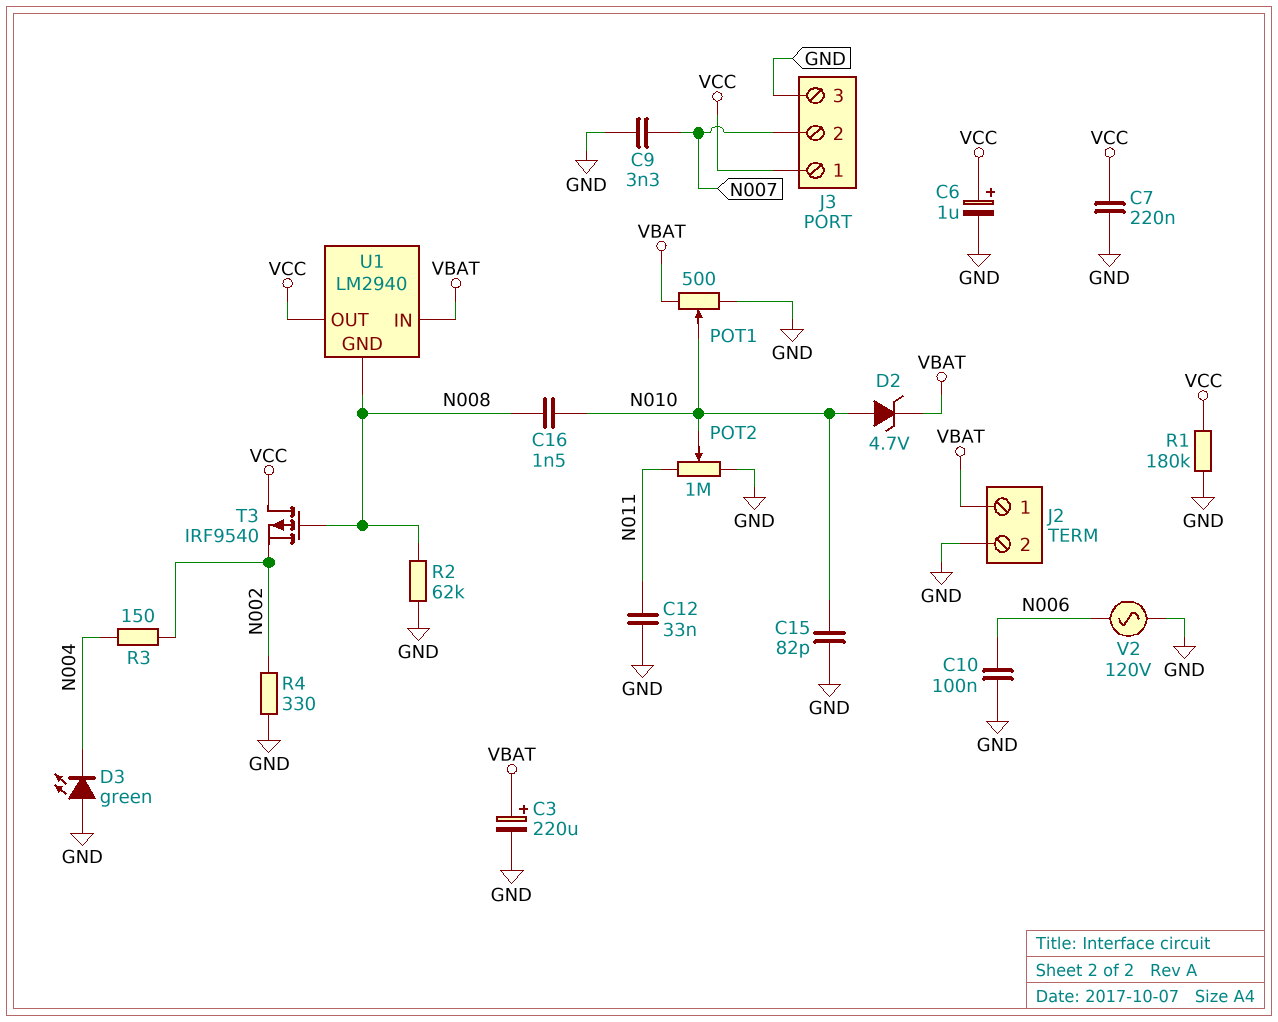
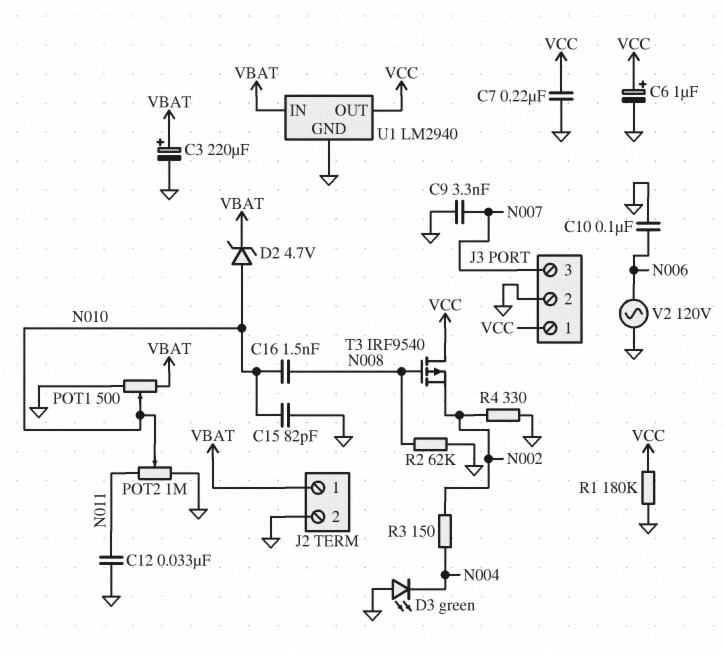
J3 pin 2: N007 -> GND
J3 pin 3: GND -> N007
U1 pin GND: N008 -> GND

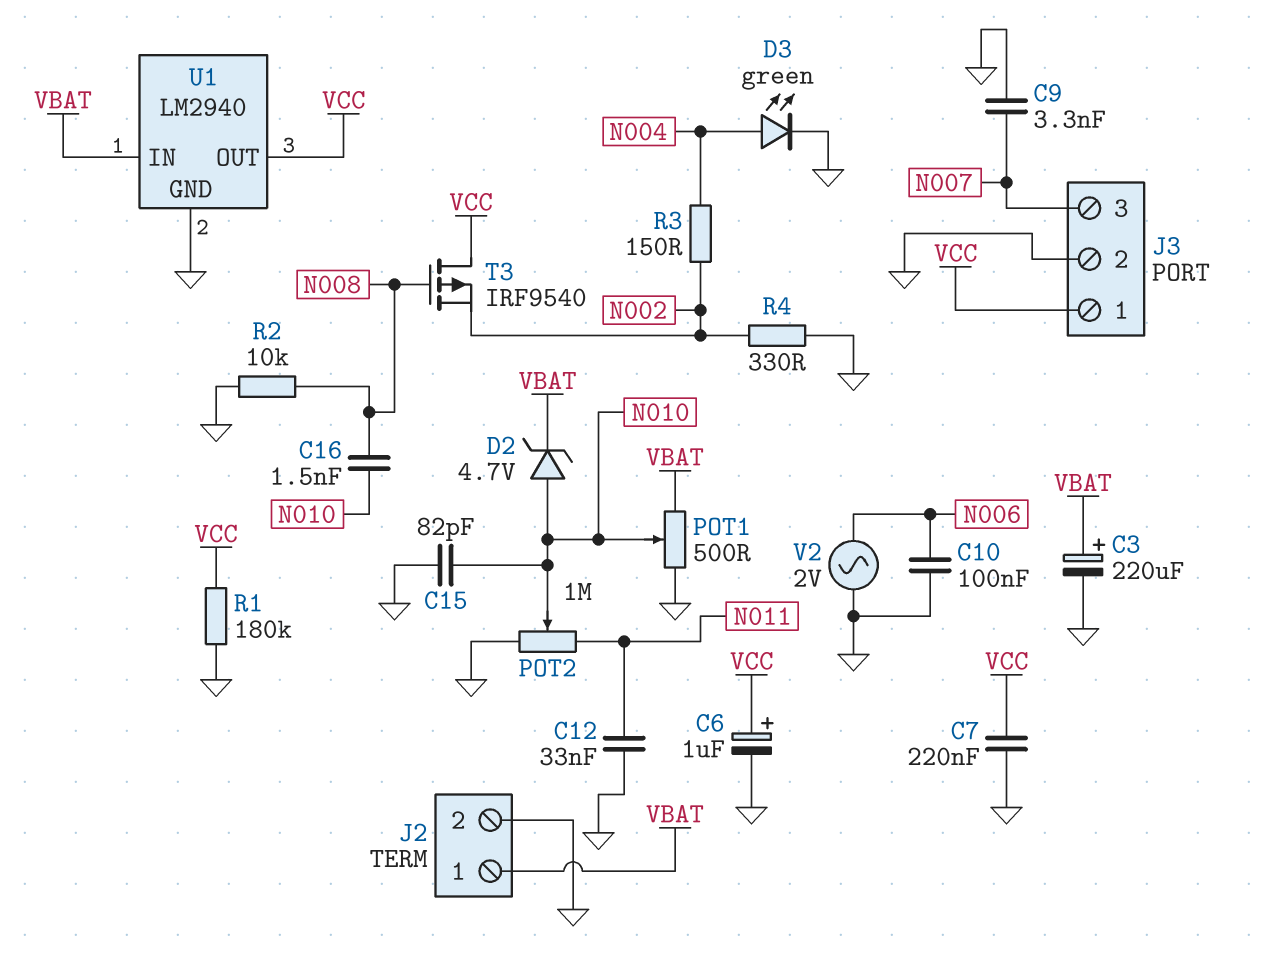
D3: LED green (A GND, K N004) -> LED green (A N004, K GND)
R2: 62k (GND, N008) -> 10k (GND, N008)
V2: AC 120V (GND, N006) -> AC 2V (GND, N006)

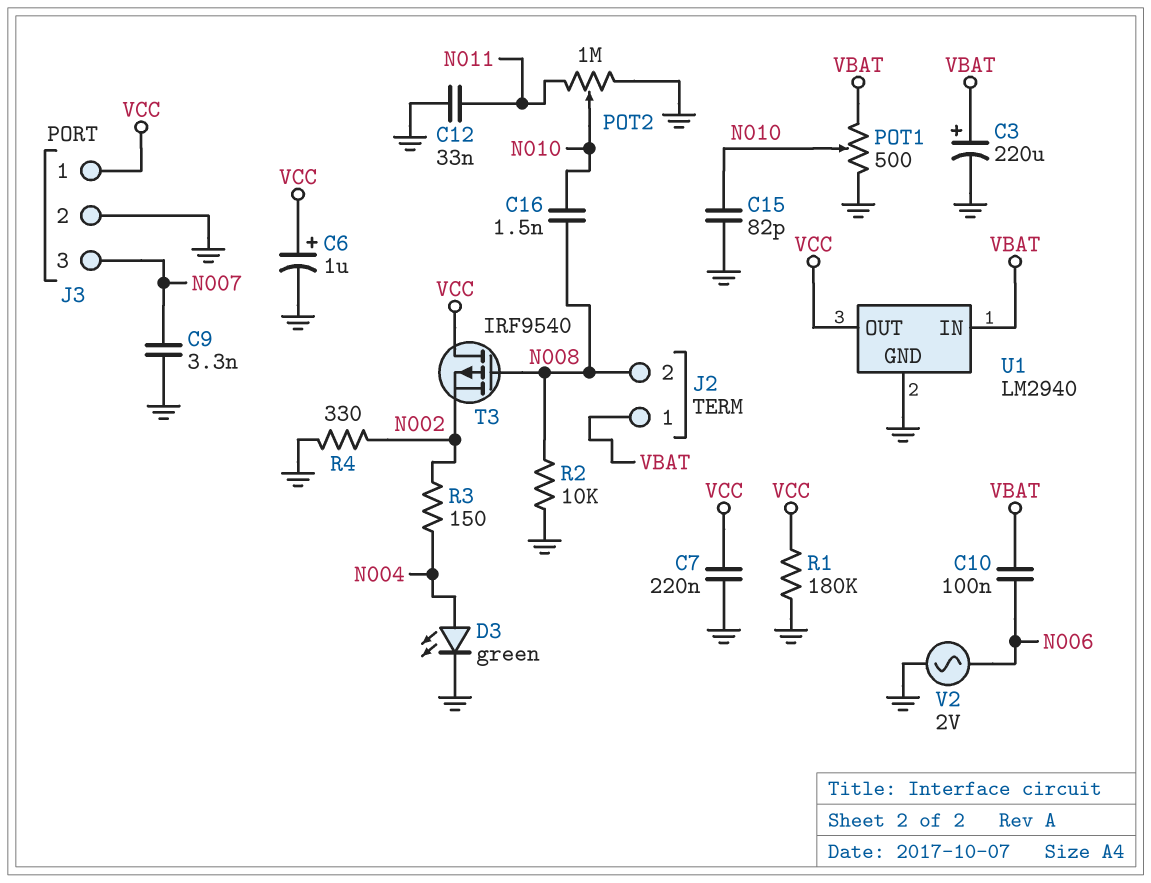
C10: 100nF (GND, N006) -> 100nF (N006, VBAT)
D2: zener 4.7V (A N010, K VBAT) -> none
J2 pin 2: GND -> N008

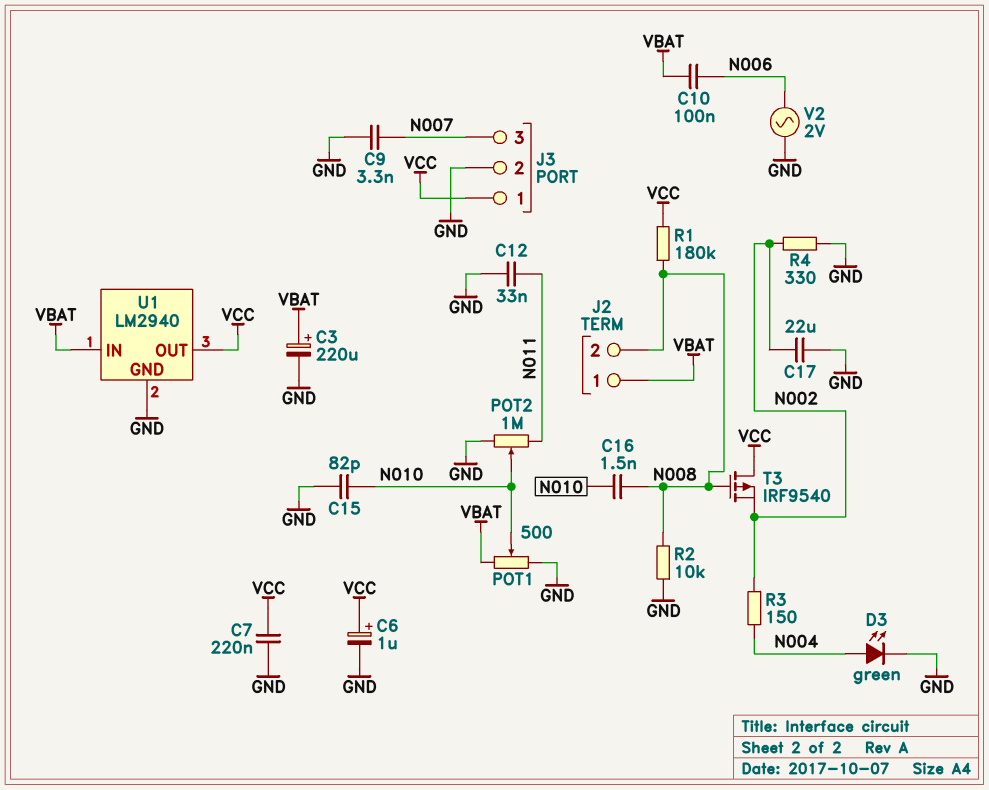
C17: none -> 22uF (GND, N002)
R1: 180k (GND, VCC) -> 180k (N008, VCC)

